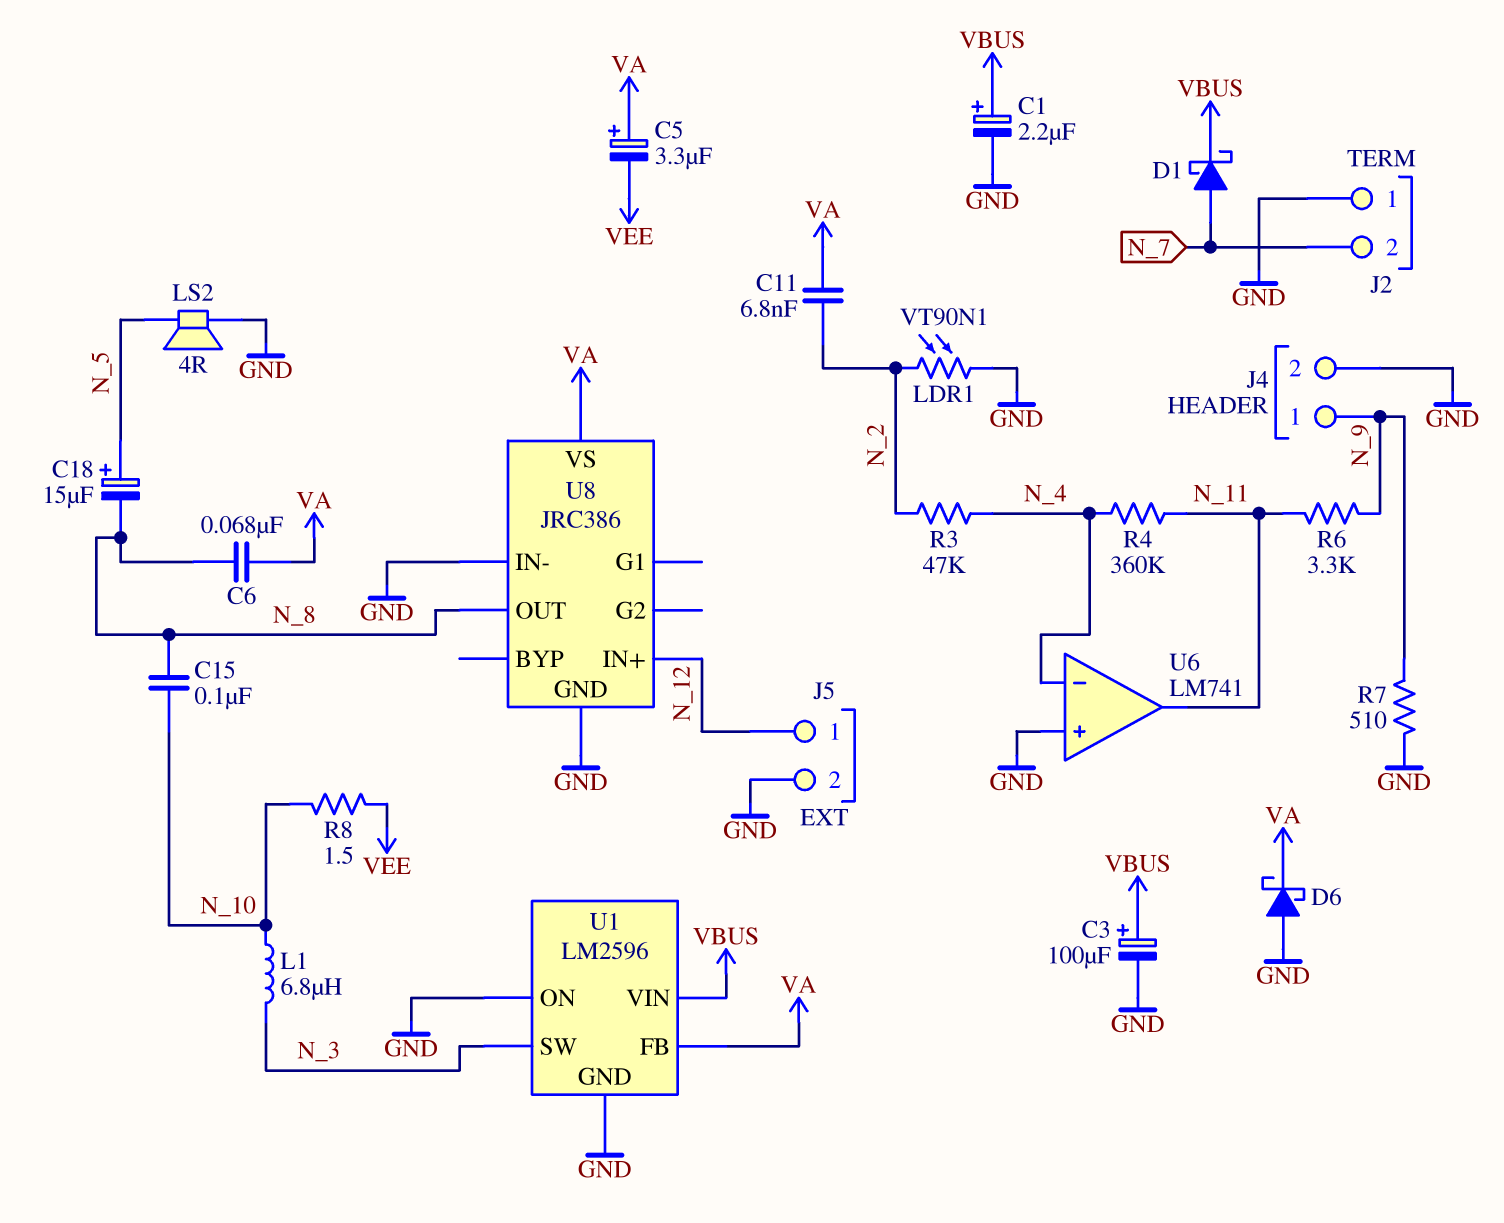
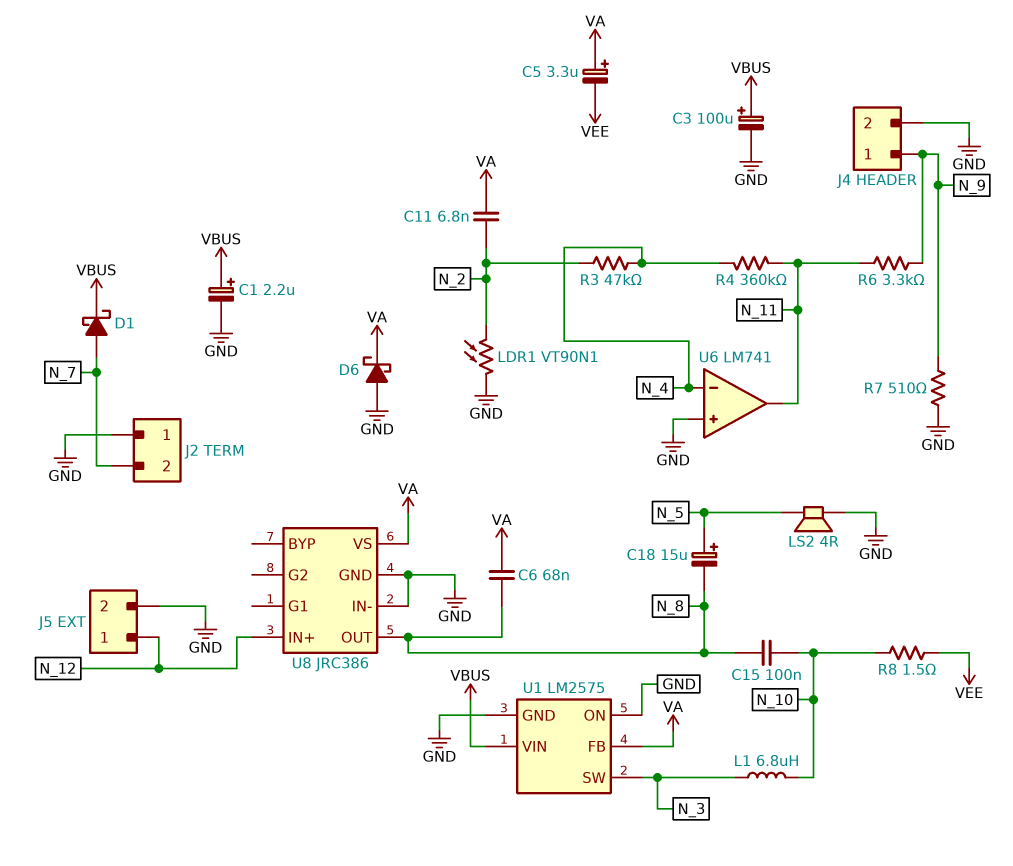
U1: LM2596 -> LM2575

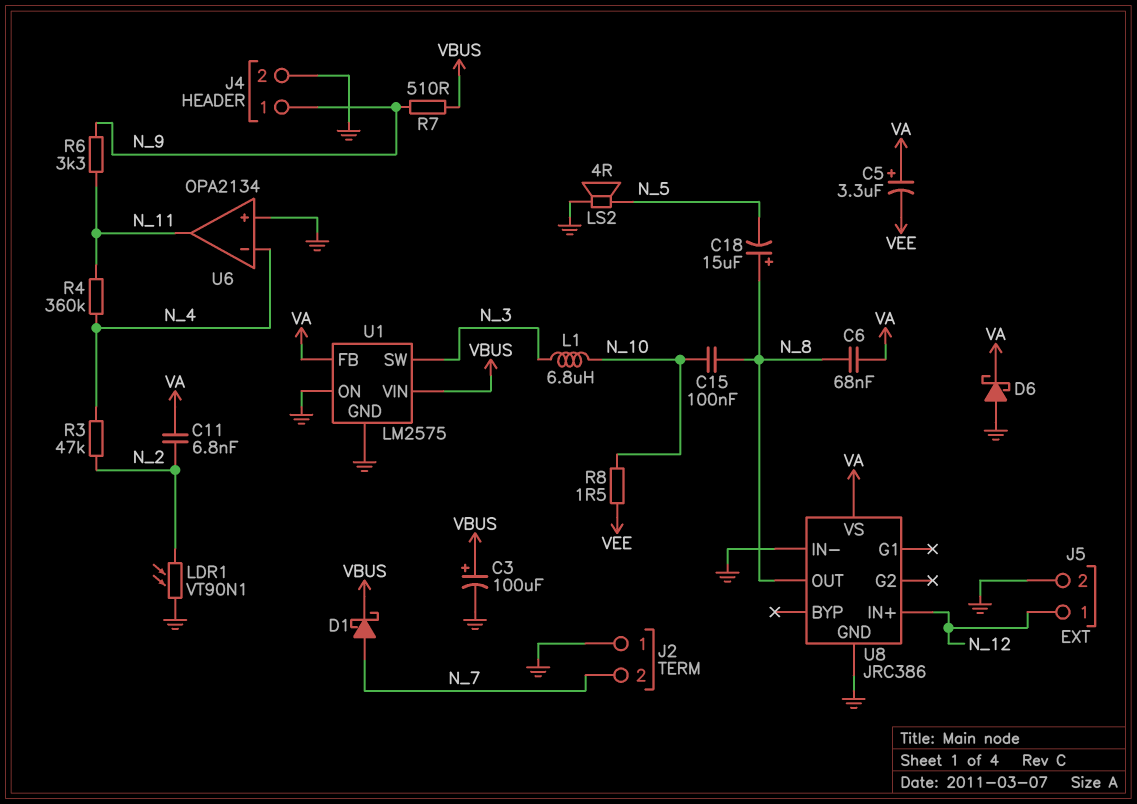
C1: 2.2uF (plus VBUS, minus GND) -> none
C18: 15uF (plus N_5, minus N_8) -> 15uF (plus N_8, minus N_5)
R7: 510 (GND, N_9) -> 510 (N_9, VBUS)
U6: LM741 -> OPA2134

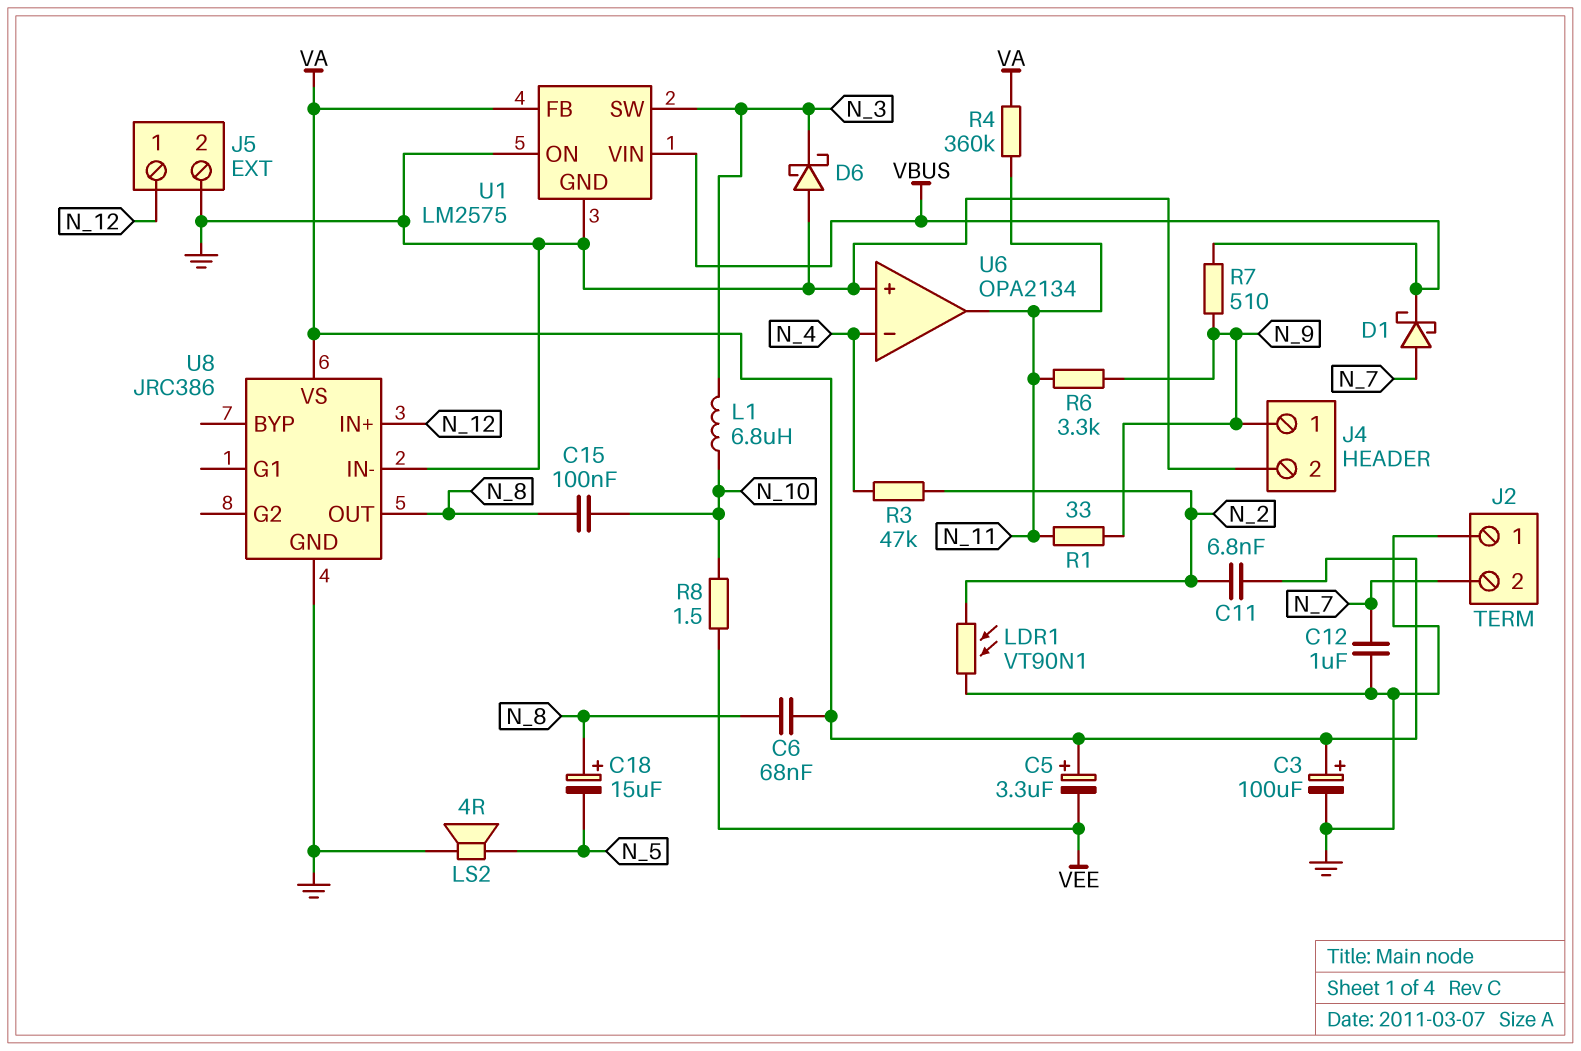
C3: 100uF (plus VBUS, minus GND) -> 100uF (plus VA, minus GND)
C12: none -> 1uF (GND, N_7)
D6: schottky (A GND, K VA) -> schottky (A GND, K N_3)
R1: none -> 33 (N_9, N_11)
R4: 360k (N_4, N_11) -> 360k (N_11, VA)

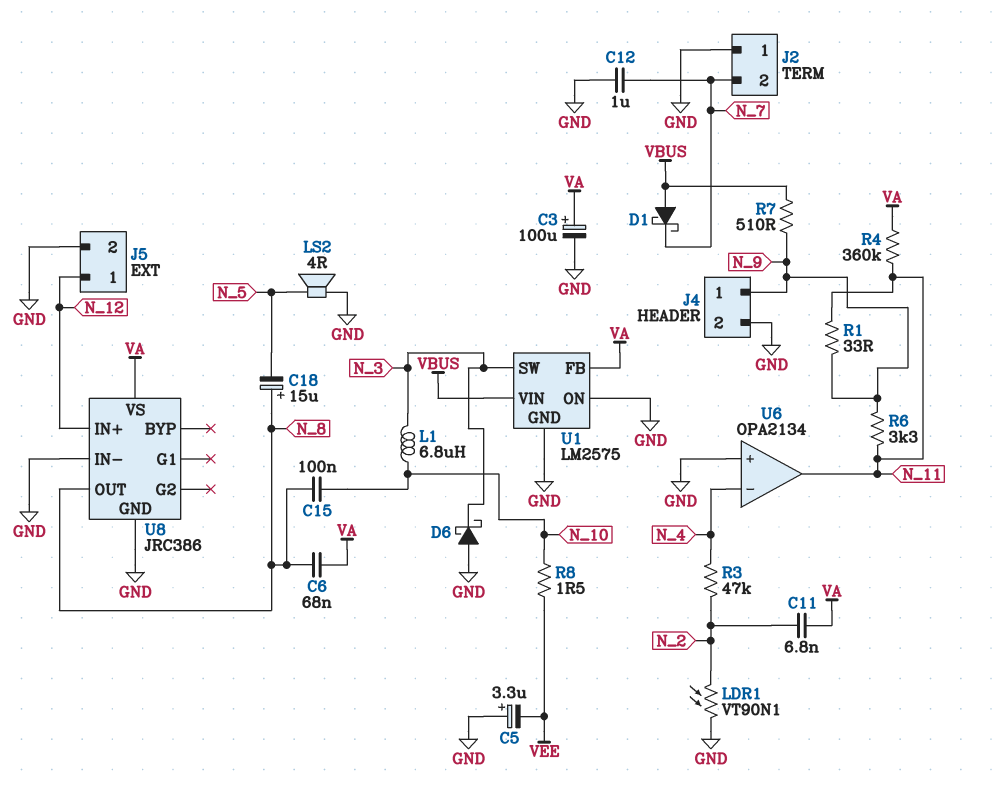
C5: 3.3uF (plus VA, minus VEE) -> 3.3uF (plus GND, minus VEE)
D1: schottky (A N_7, K VBUS) -> schottky (A VBUS, K N_7)

